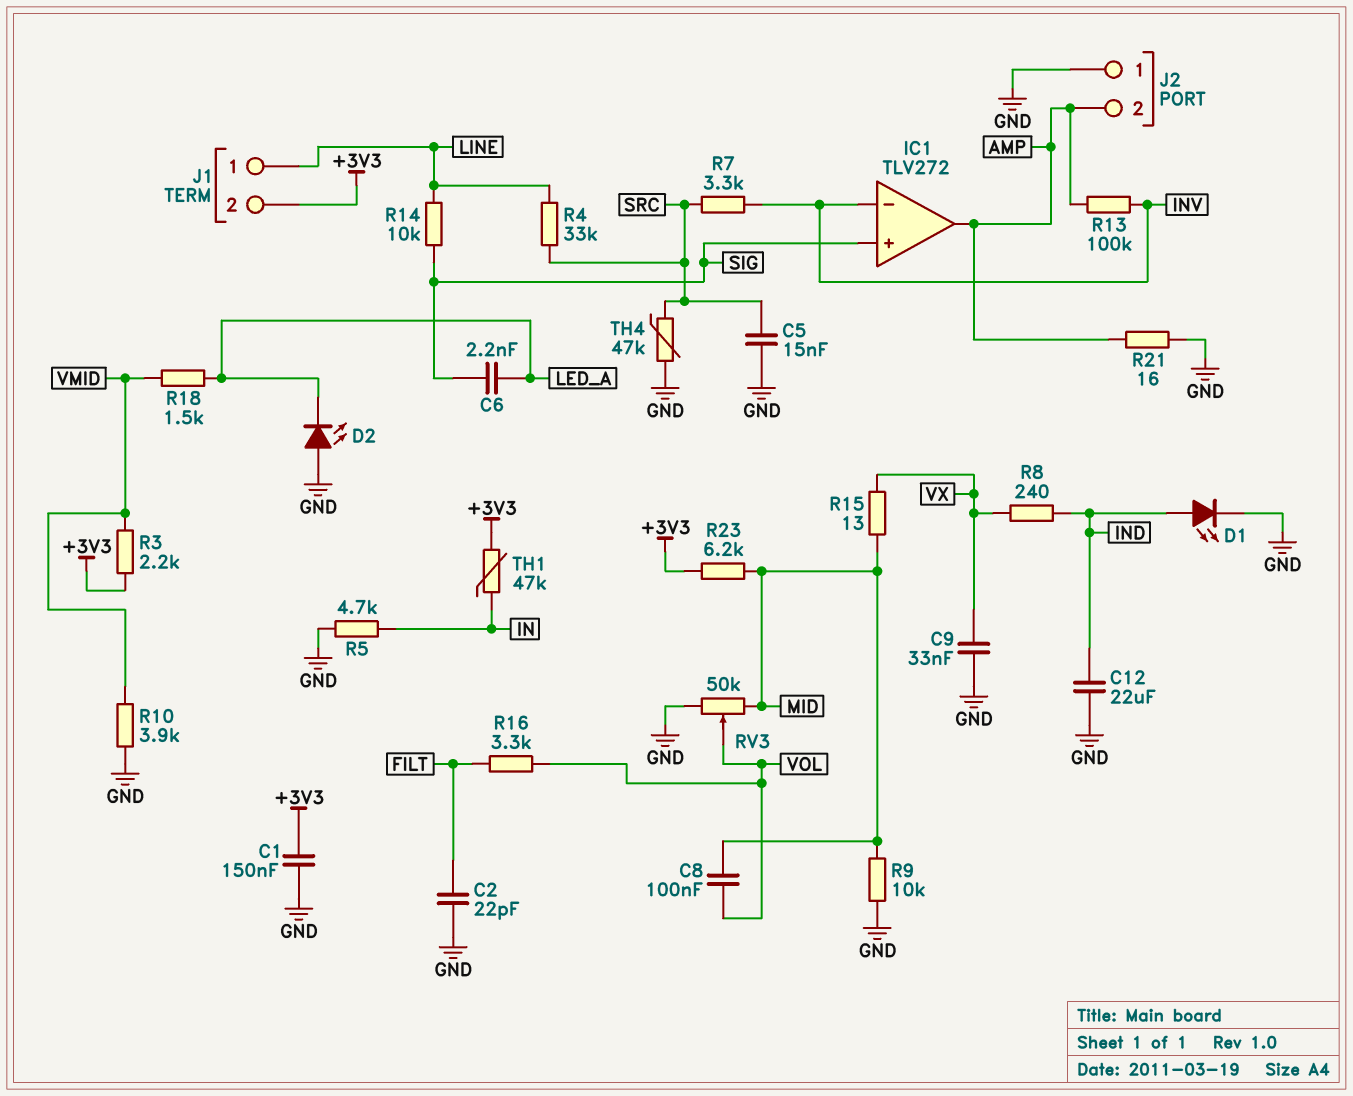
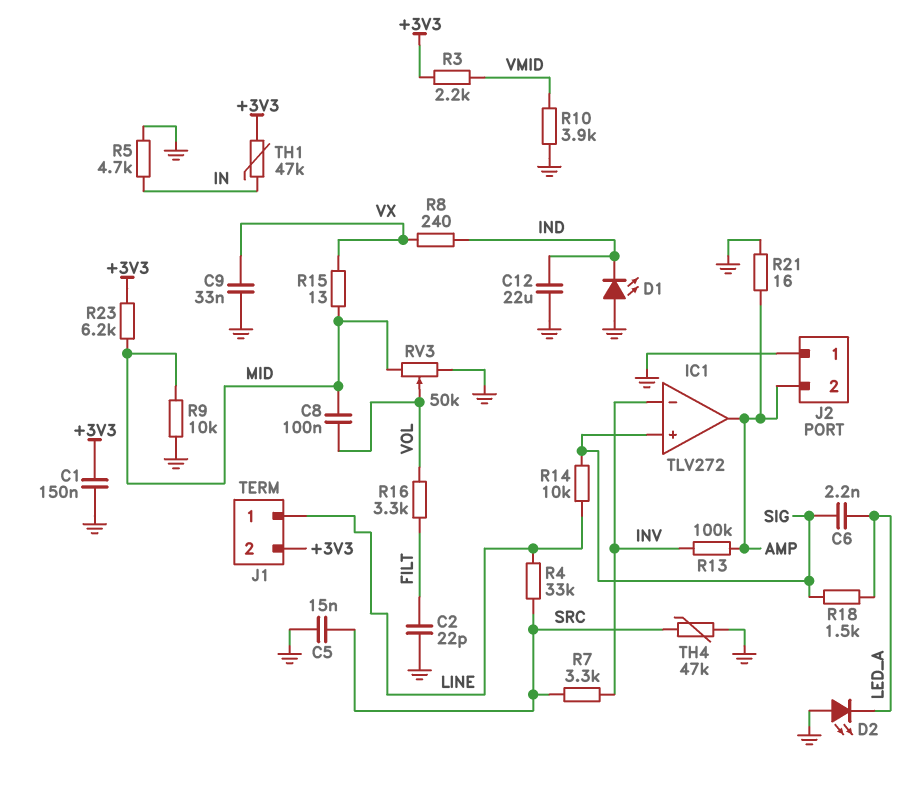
D1: LED (A IND, K GND) -> LED (A GND, K IND)
R18: 1.5k (LED_A, VMID) -> 1.5k (LED_A, SIG)

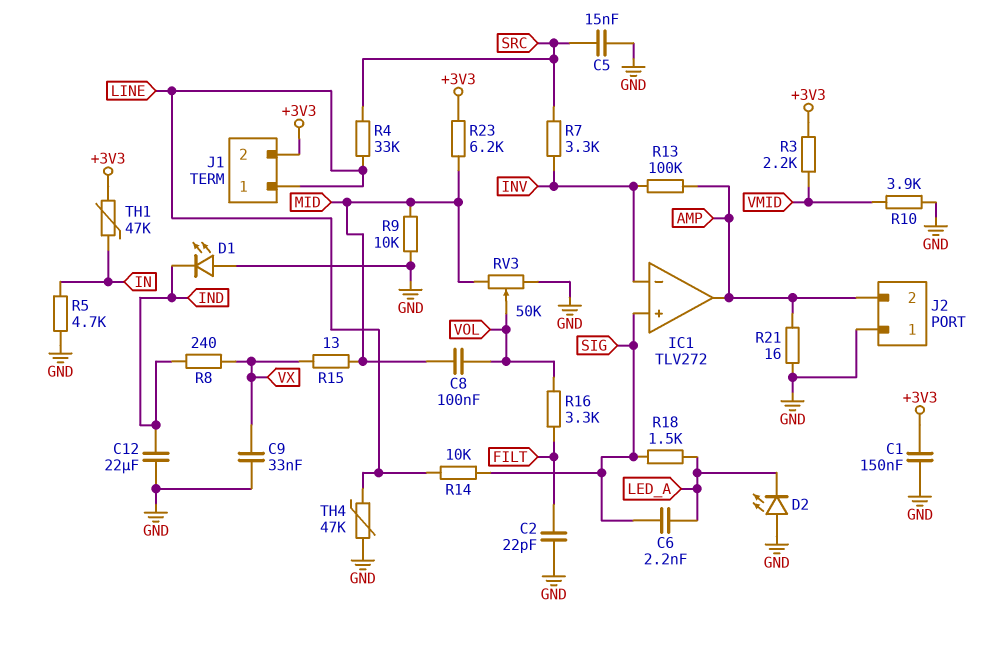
TH4: 47k (GND, SRC) -> 47k (GND, LINE)

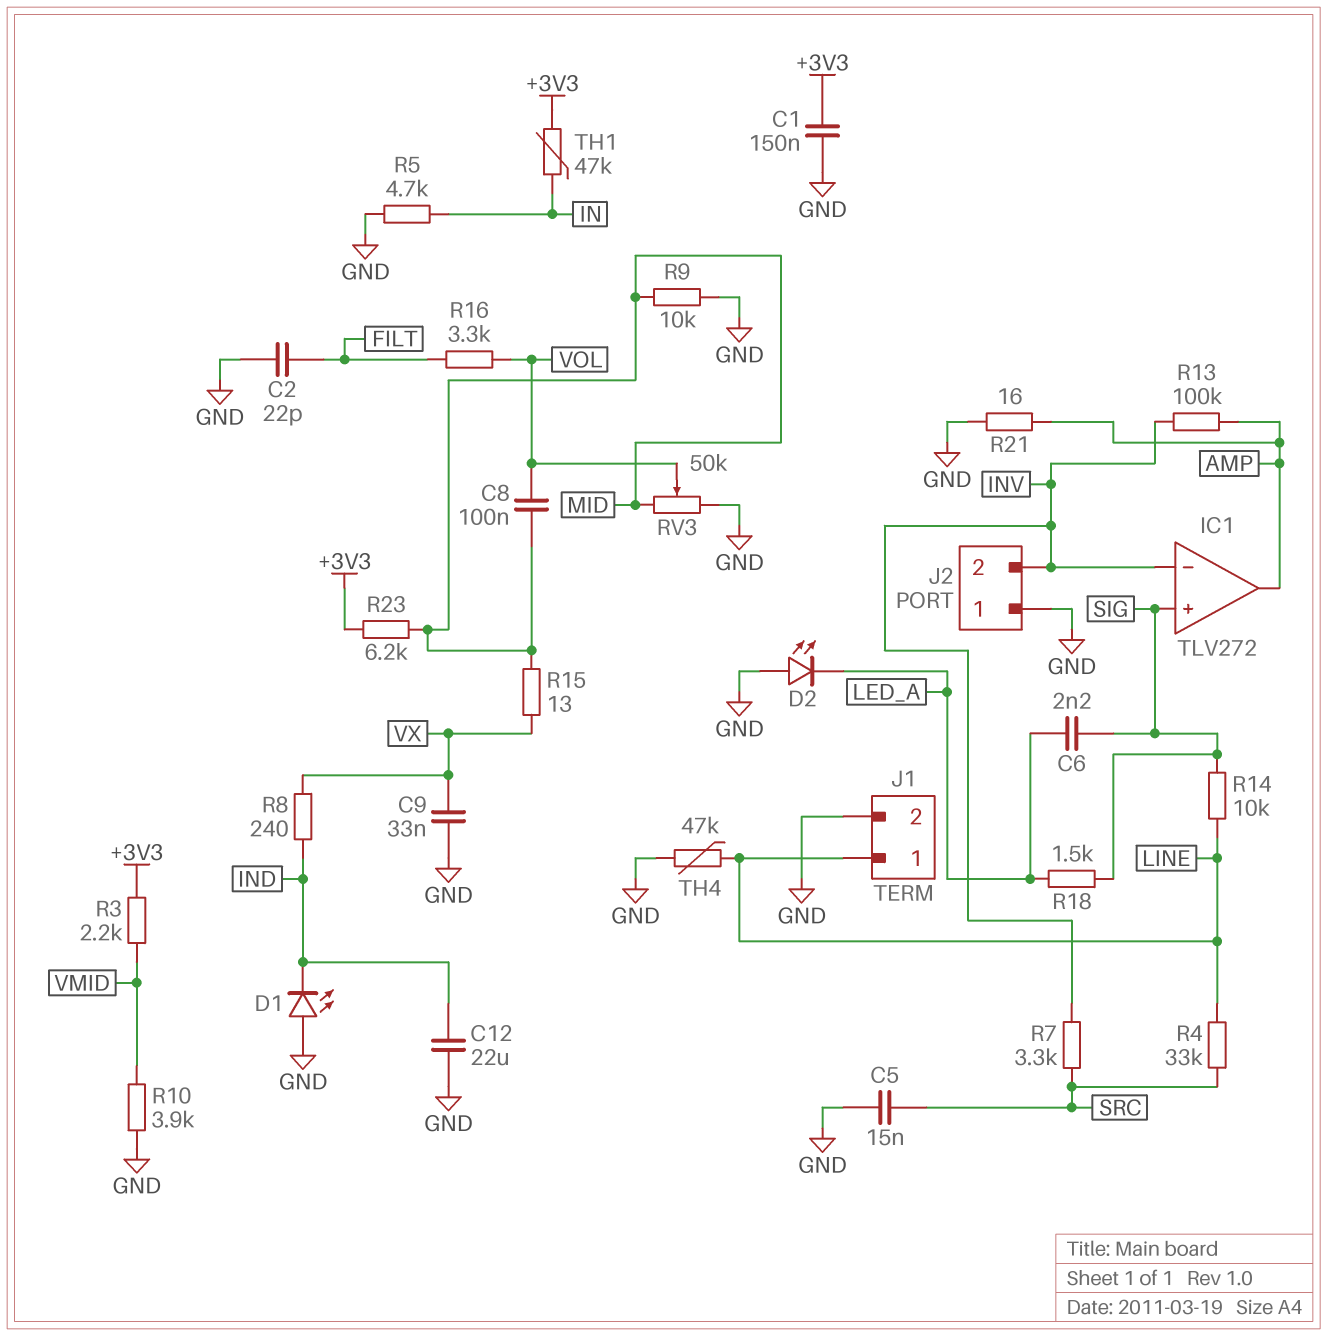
J1 pin 2: +3V3 -> GND
J2 pin 2: AMP -> INV

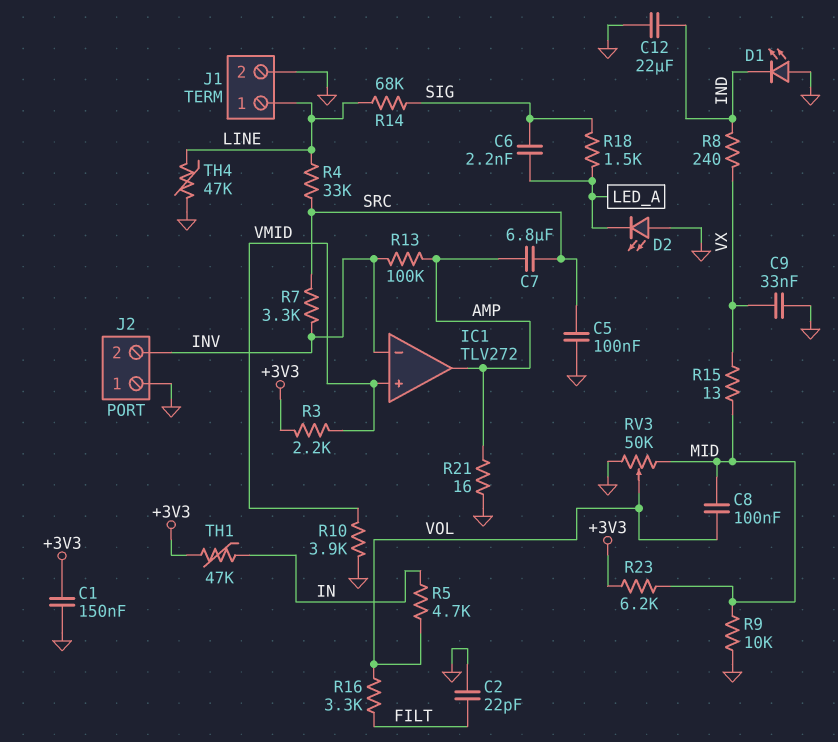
C5: 15nF (GND, SRC) -> 100nF (GND, SRC)
C7: none -> 6.8uF (AMP, SRC)
IC1 pin in+: SIG -> VMID
R5: 4.7k (GND, IN) -> 4.7k (IN, VOL)
R14: 10k (LINE, SIG) -> 68k (LINE, SIG)

